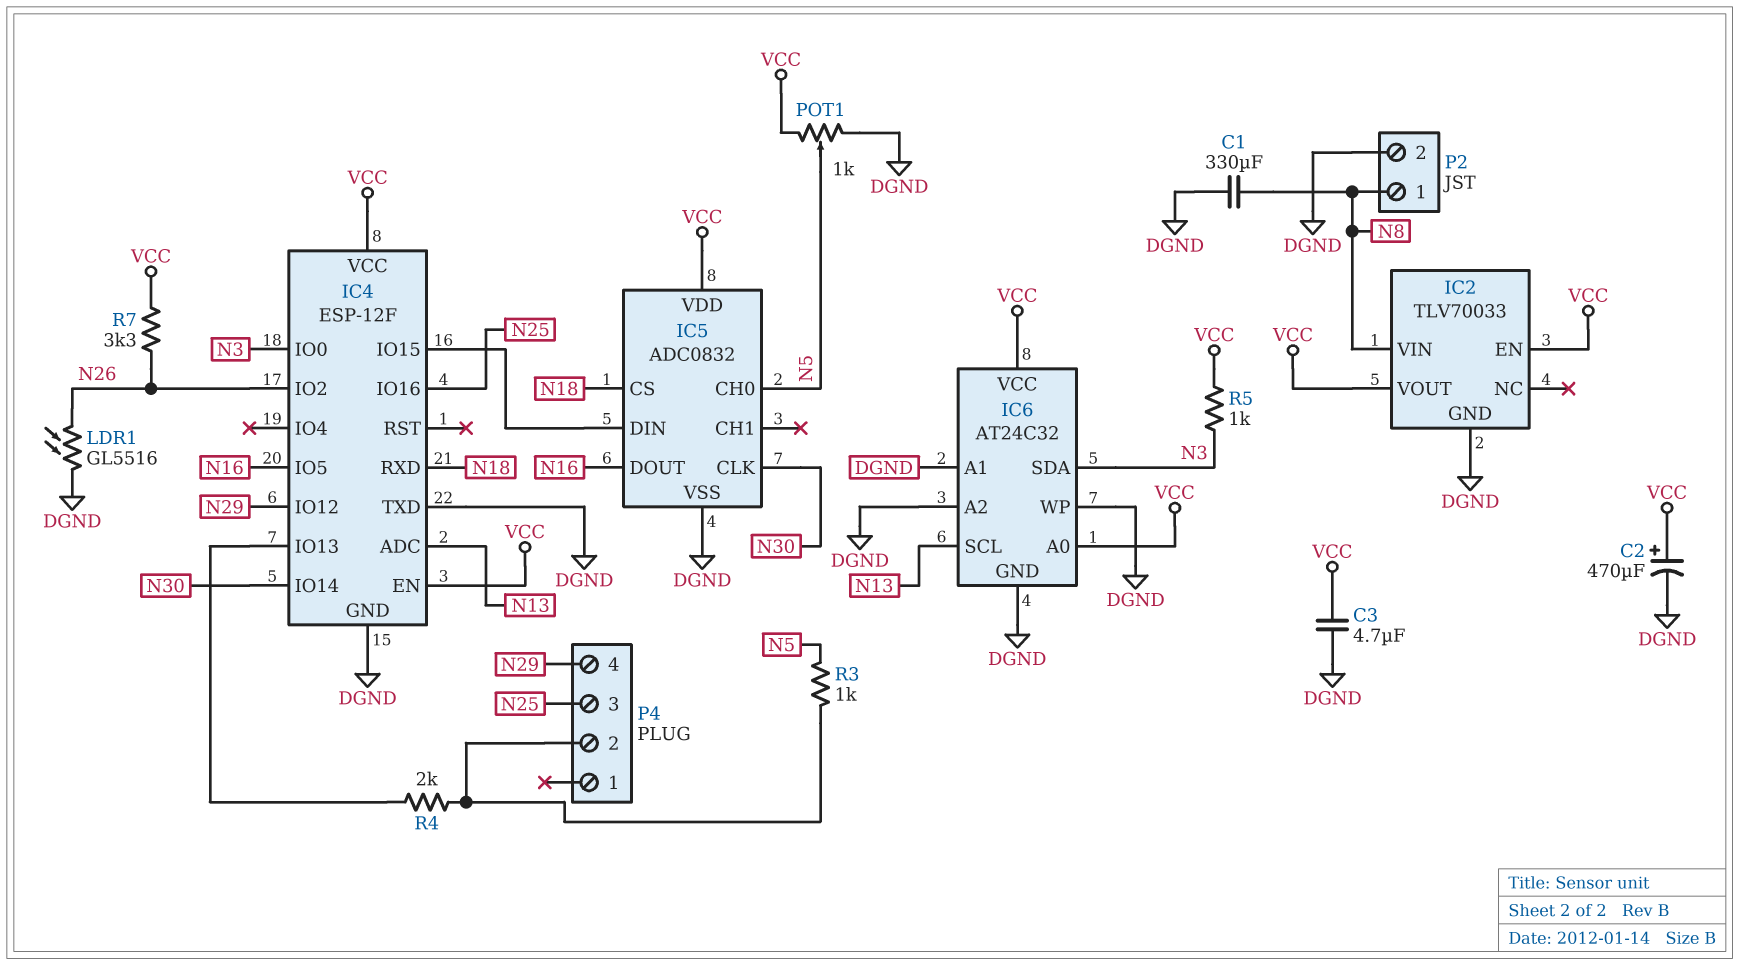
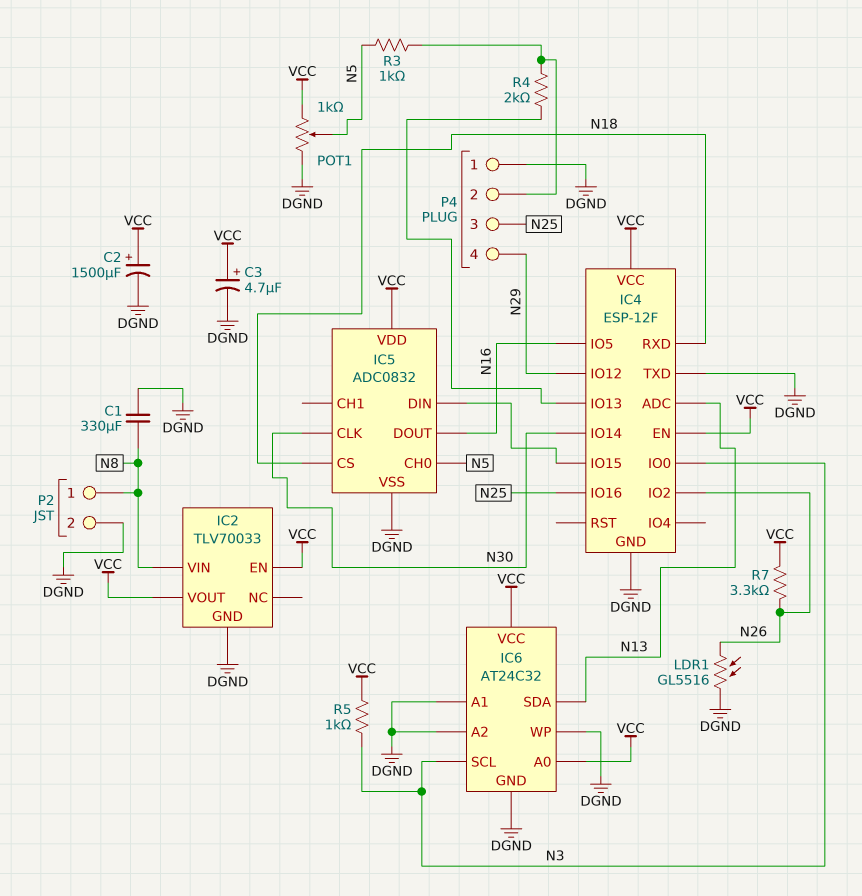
C2: 470uF (plus VCC, minus DGND) -> 1500uF (plus VCC, minus DGND)
C3: 4.7uF (DGND, VCC) -> 4.7uF (plus VCC, minus DGND)
IC6 pin SCL: N13 -> N3
IC6 pin SDA: N3 -> N13
P4 pin 1: none -> DGND

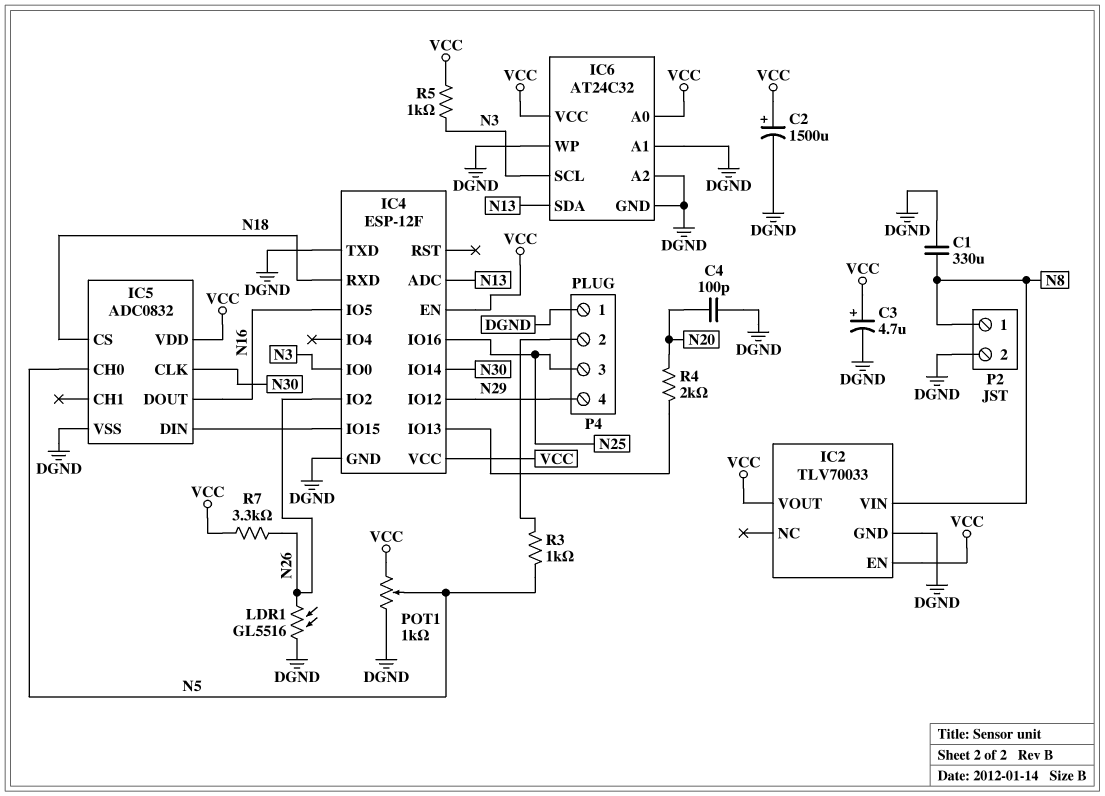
C4: none -> 100pF (DGND, N20)
R4: 2k (IC4/IO13, P4/2) -> 2k (IC4/IO13, N20)

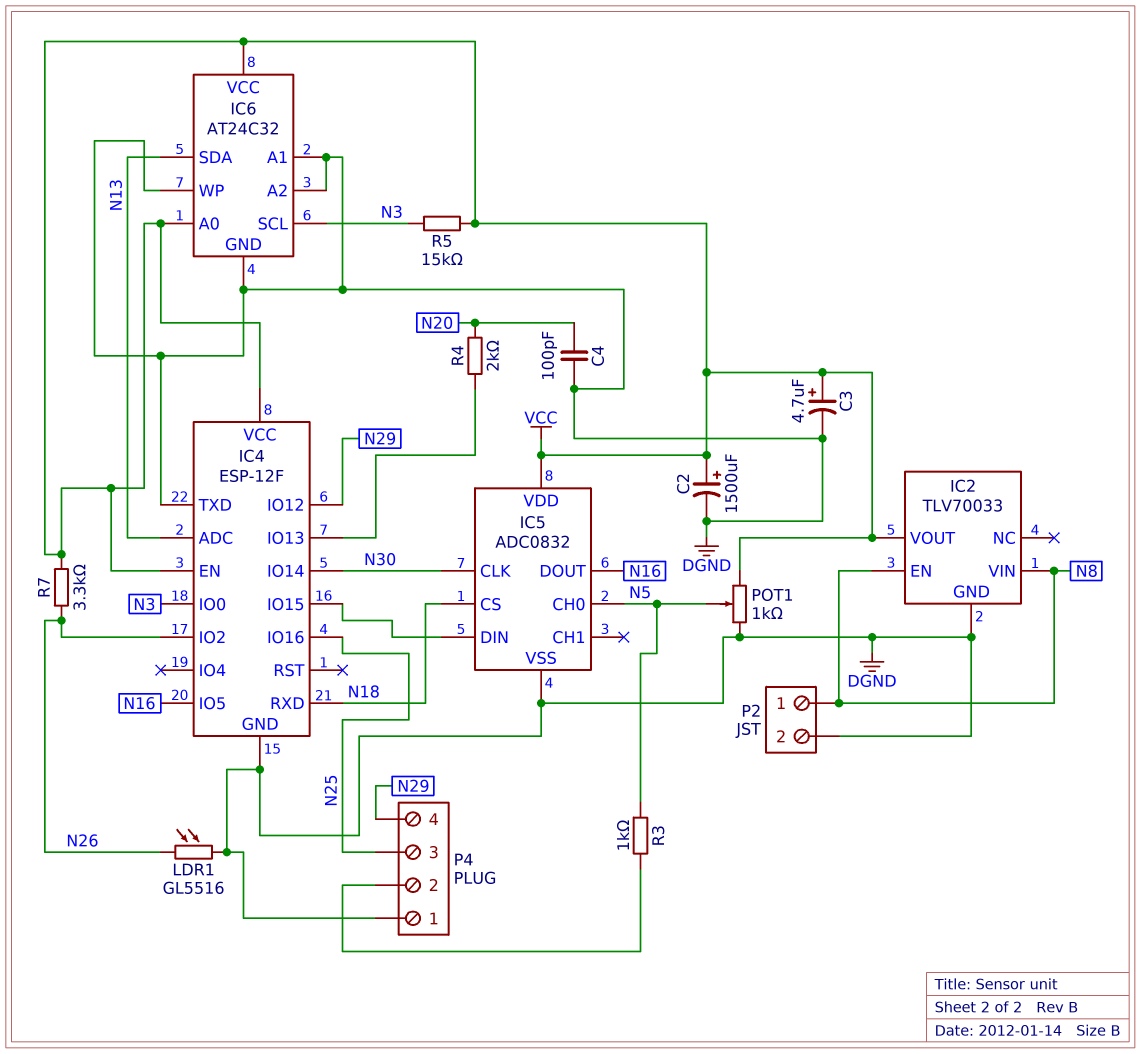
C1: 330uF (DGND, N8) -> none
IC2 pin EN: VCC -> N8
R5: 1k (N3, VCC) -> 15k (N3, VCC)

